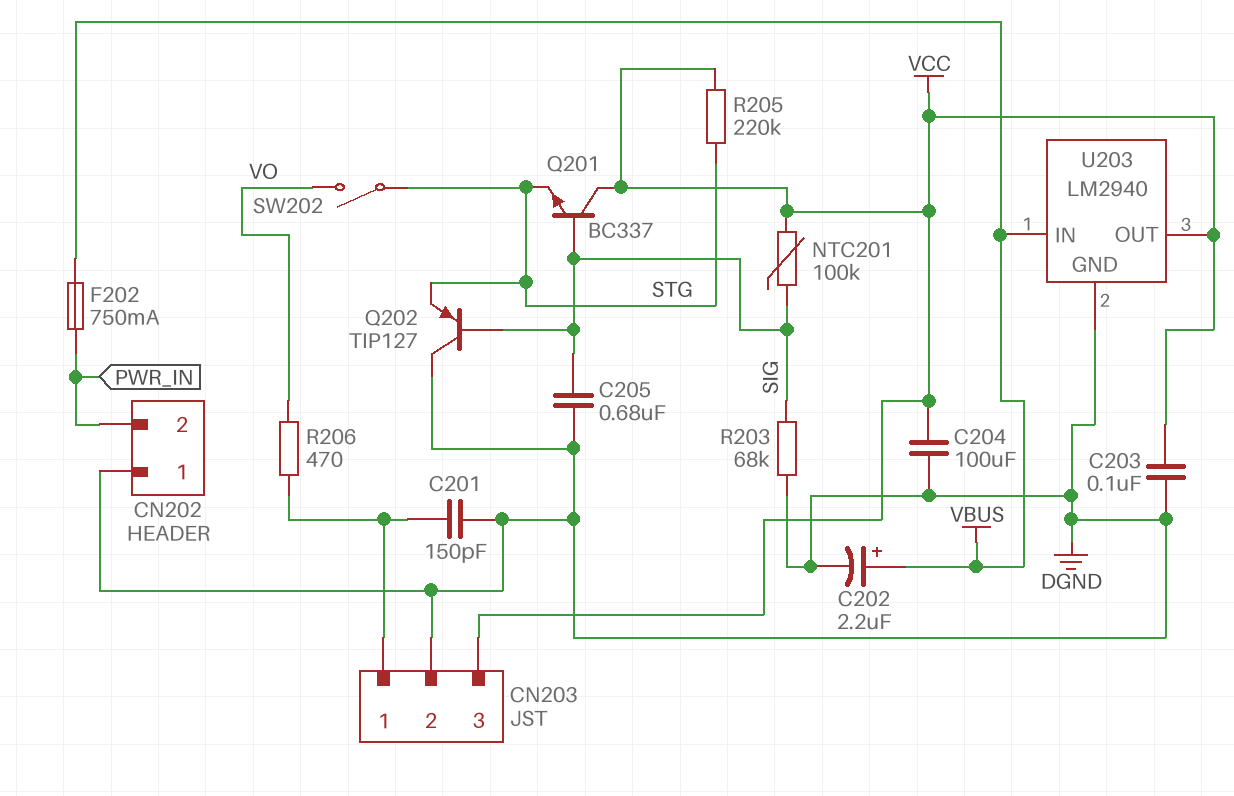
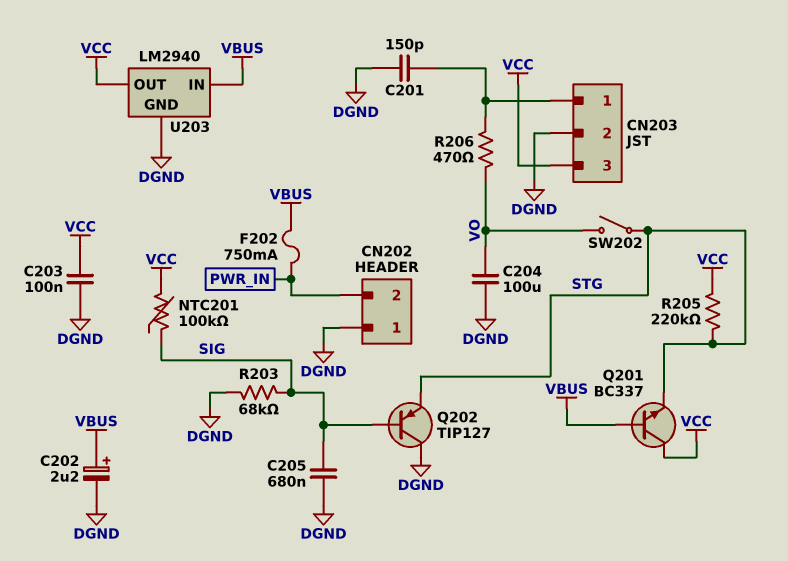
C204: 100uF (DGND, VCC) -> 100uF (DGND, VO)
Q201: NPN BC337 (B SIG, C VCC, E STG) -> NPN BC337 (B VBUS, C VCC, E STG)

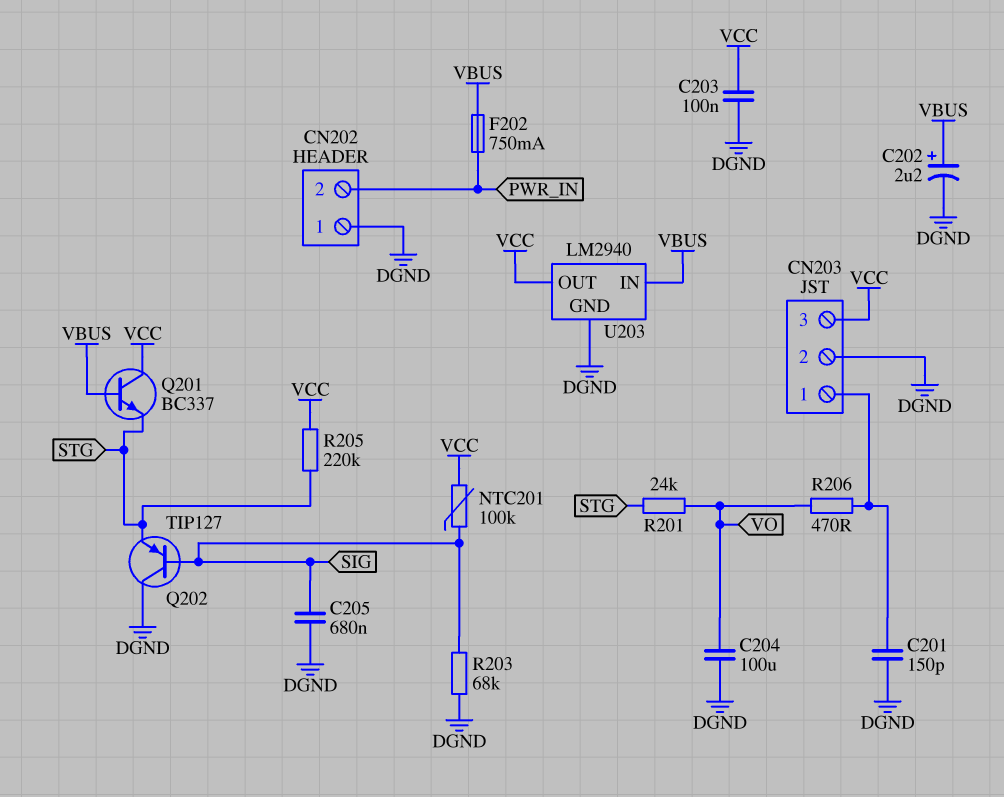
R201: none -> 24k (STG, VO)
SW202: switch (STG, VO) -> none

